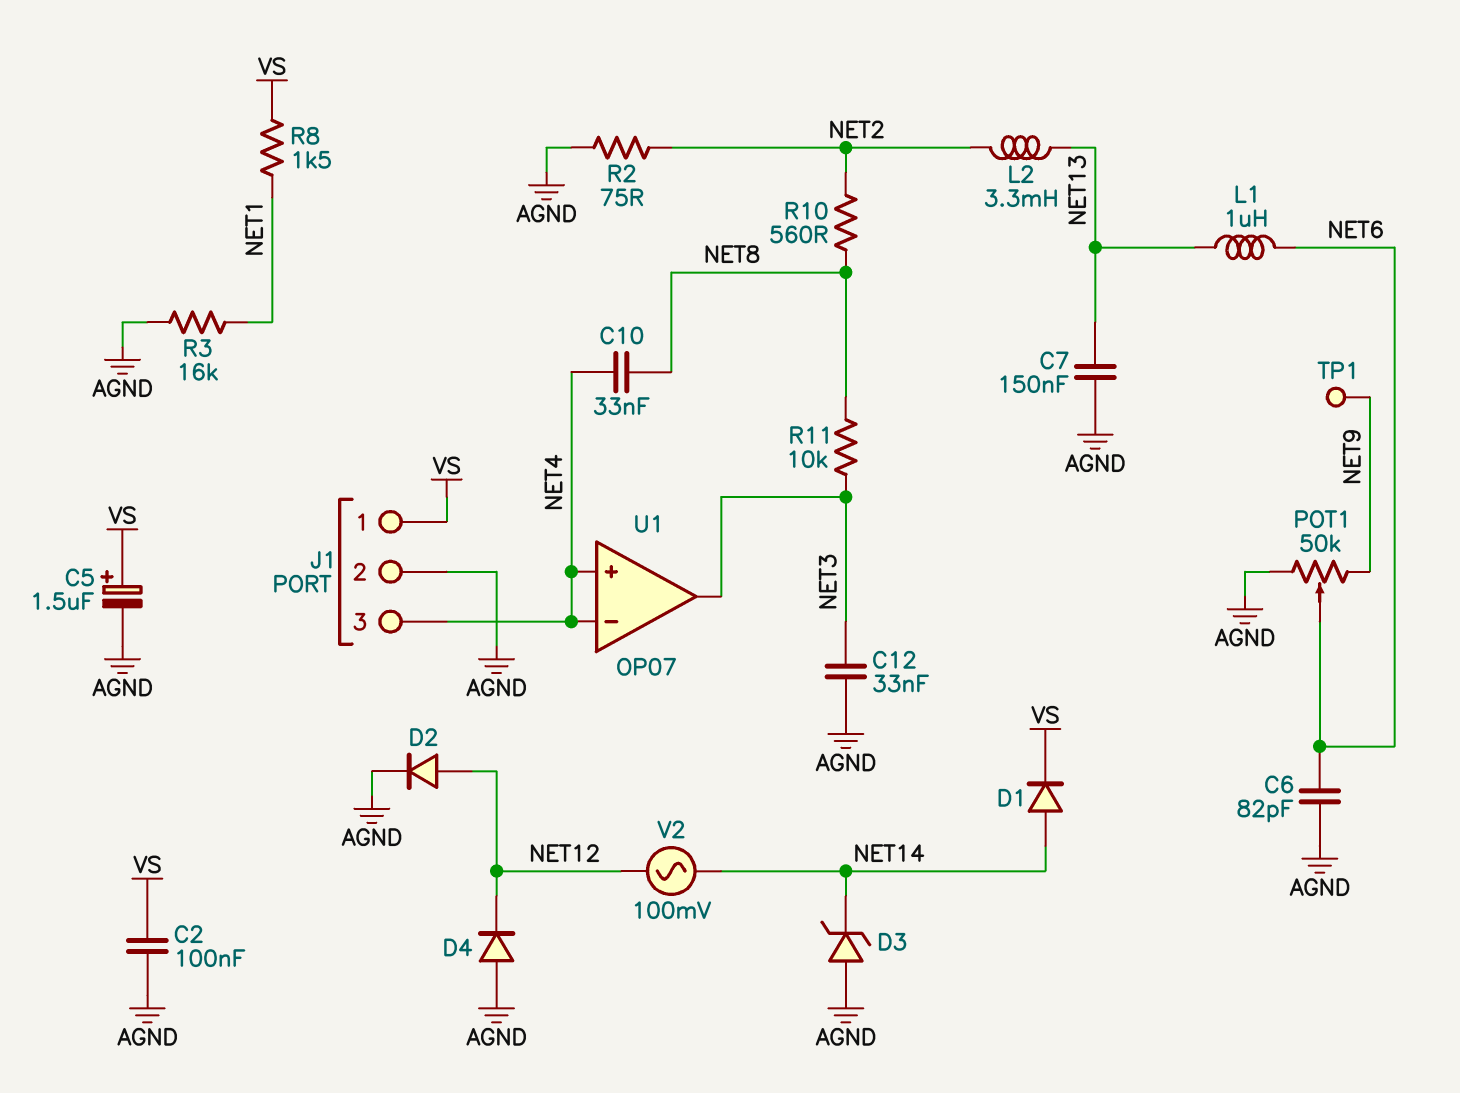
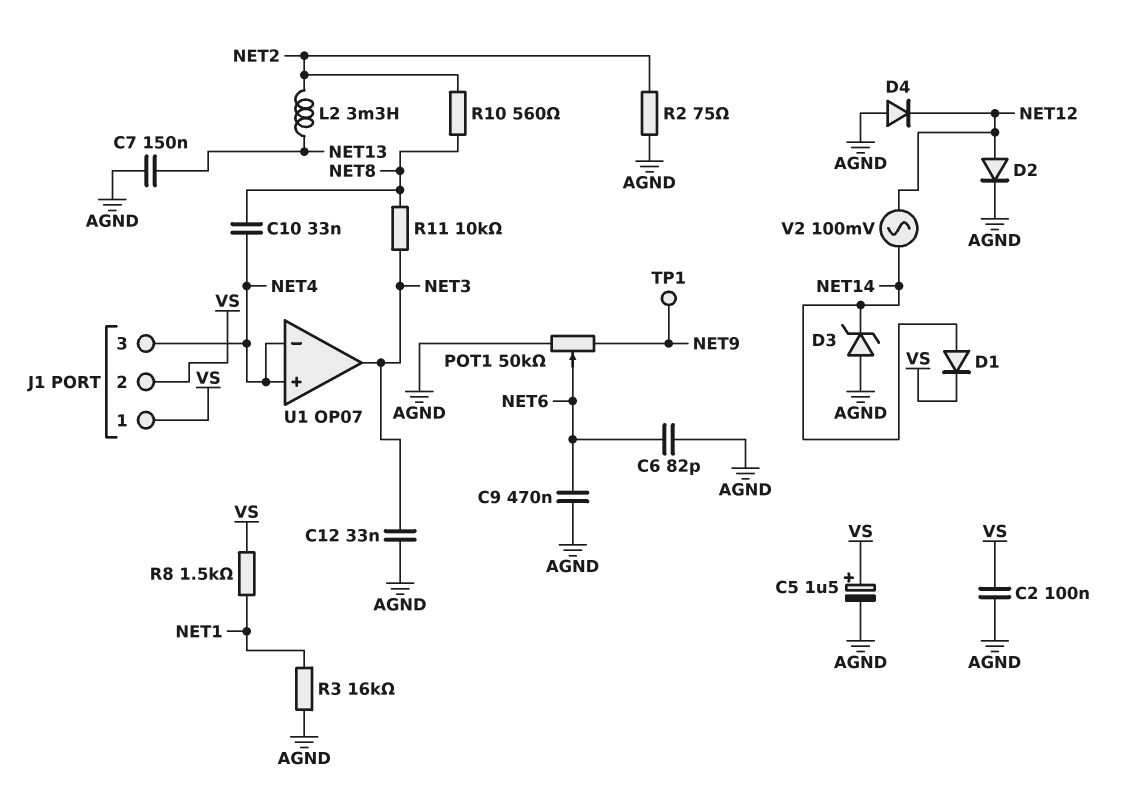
C9: none -> 470nF (AGND, NET6)
J1 pin 2: AGND -> VS
L1: 1uH (NET6, NET13) -> none

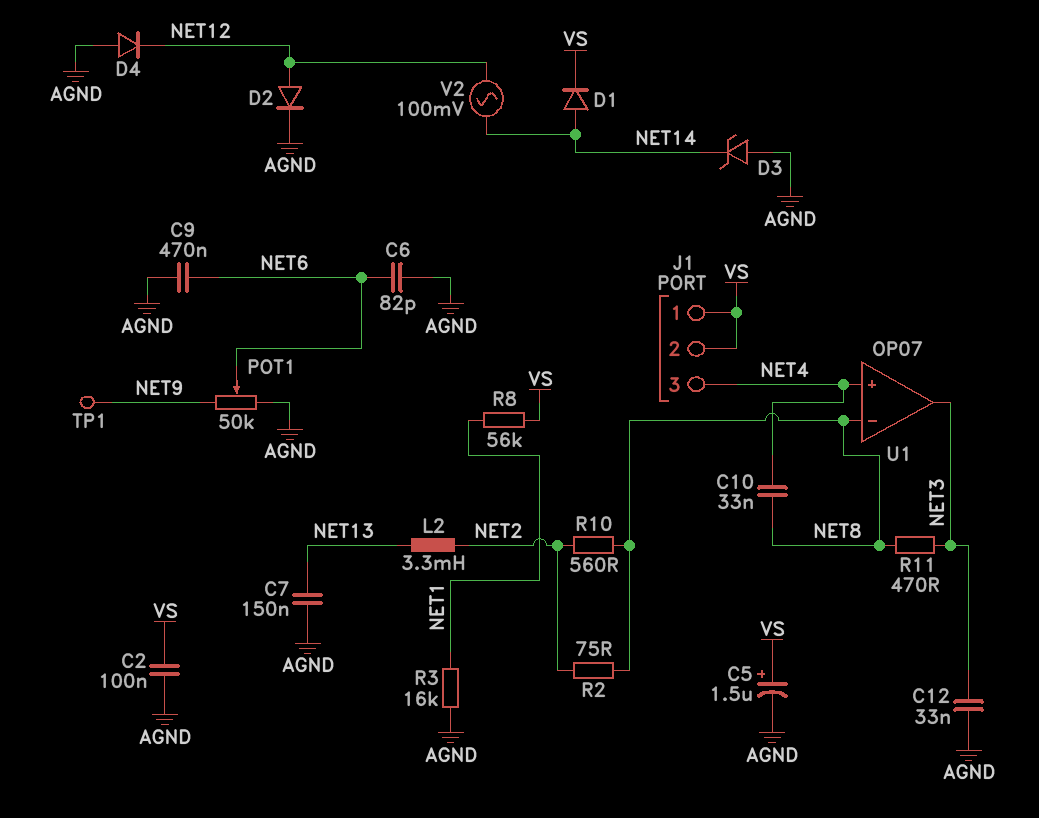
R2: 75 (AGND, NET2) -> 75 (NET2, NET8)
R8: 1.5k (NET1, VS) -> 56k (NET1, VS)
R11: 10k (NET3, NET8) -> 470 (NET3, NET8)
U1 pin in-: NET4 -> NET8

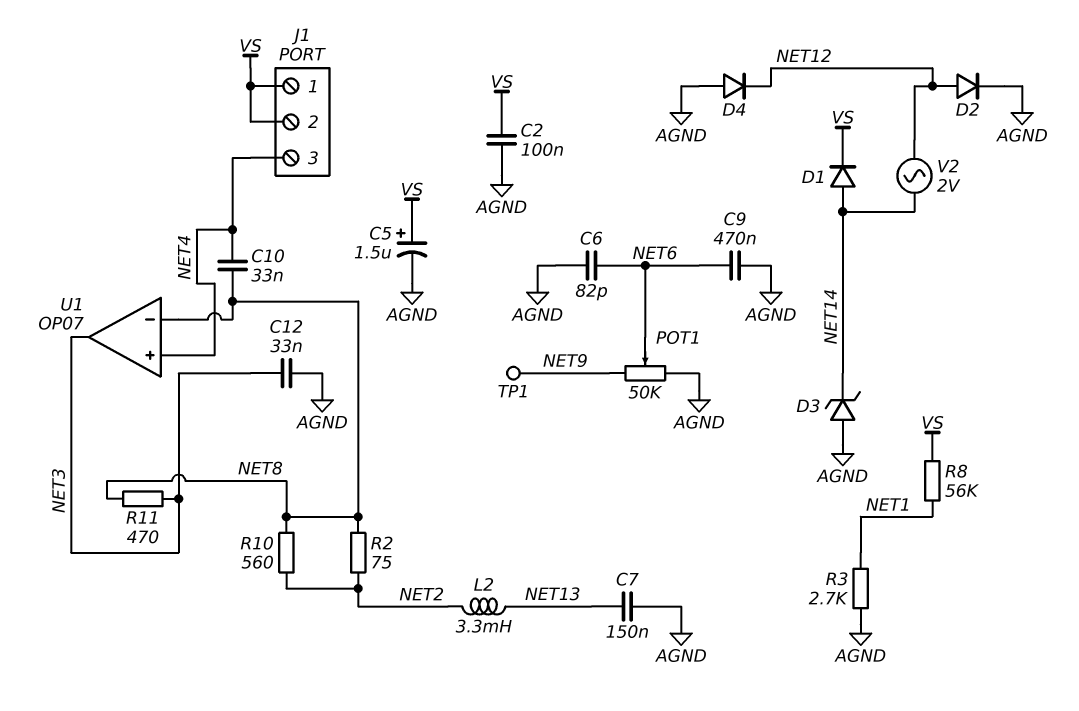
R3: 16k (AGND, NET1) -> 2.7k (AGND, NET1)
V2: AC 100mV (NET12, NET14) -> AC 2V (NET12, NET14)

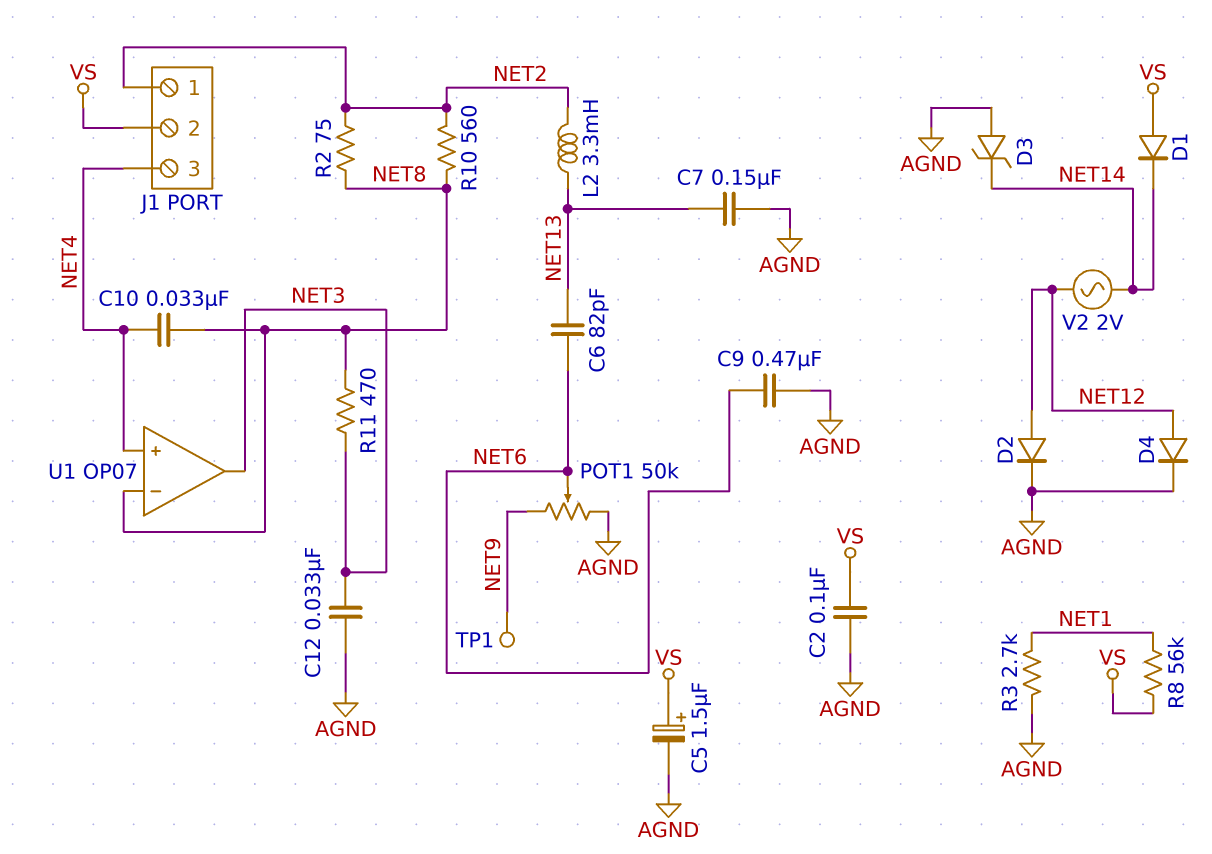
C6: 82pF (AGND, NET6) -> 82pF (NET6, NET13)
D1: diode (A NET14, K VS) -> diode (A VS, K NET14)
D4: diode (A AGND, K NET12) -> diode (A NET12, K AGND)
J1 pin 1: VS -> NET2

